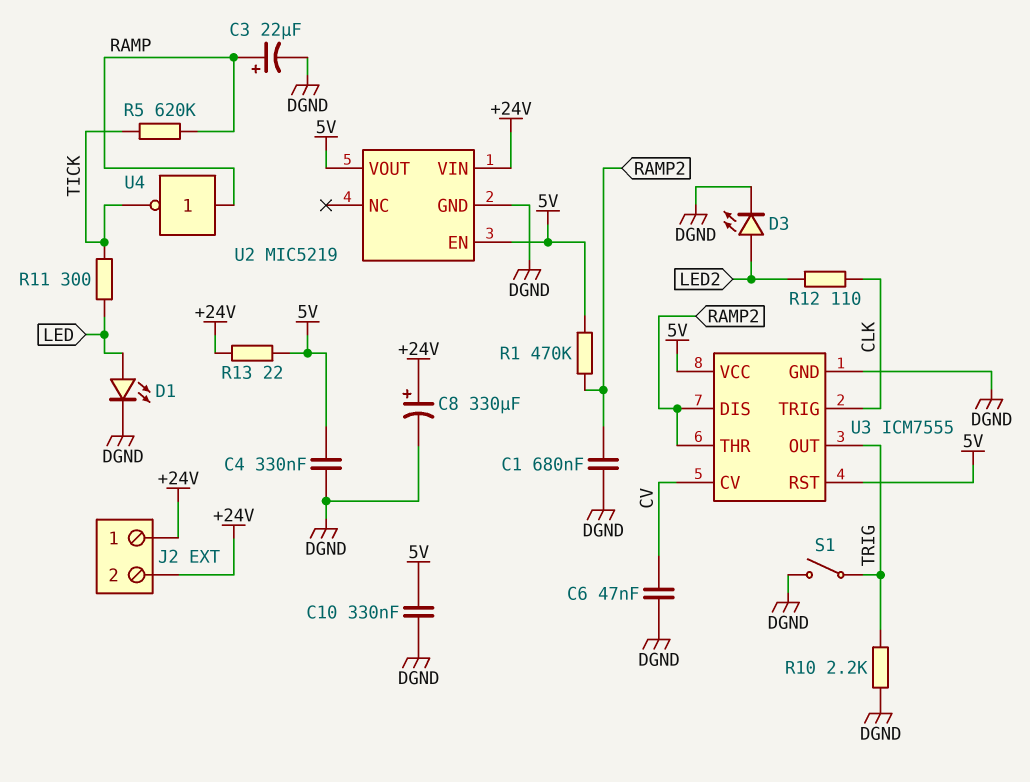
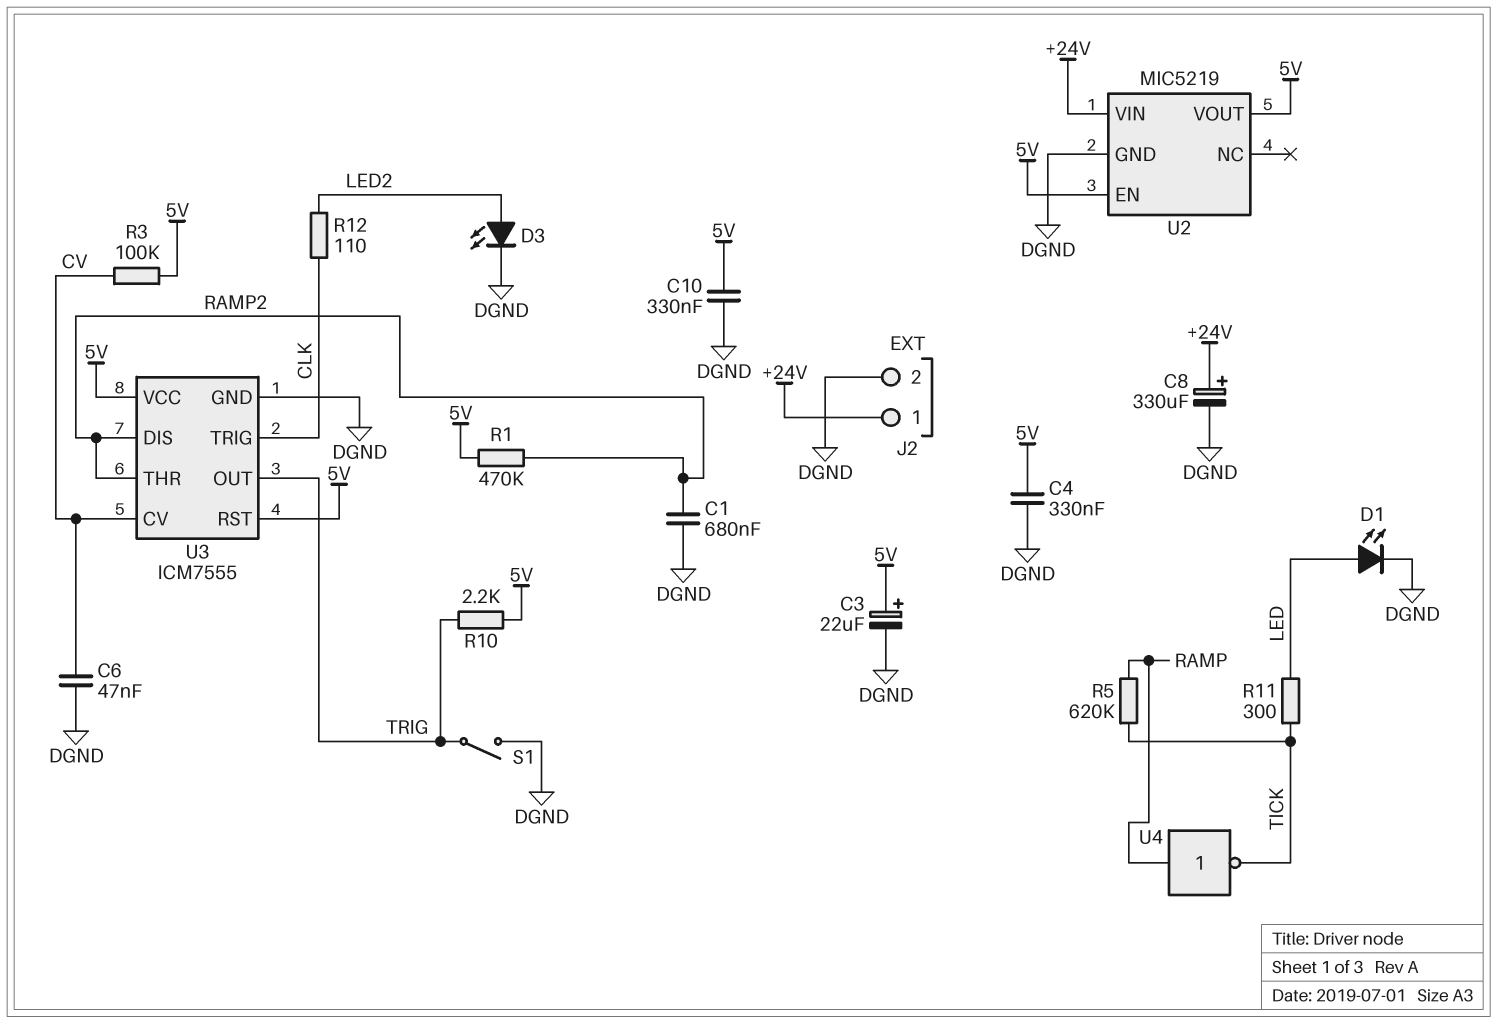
C3: 22uF (plus RAMP, minus DGND) -> 22uF (plus 5V, minus DGND)
J2 pin 2: +24V -> DGND
R3: none -> 100k (5V, CV)
R10: 2.2k (DGND, TRIG) -> 2.2k (5V, TRIG)
R13: 22 (+24V, 5V) -> none

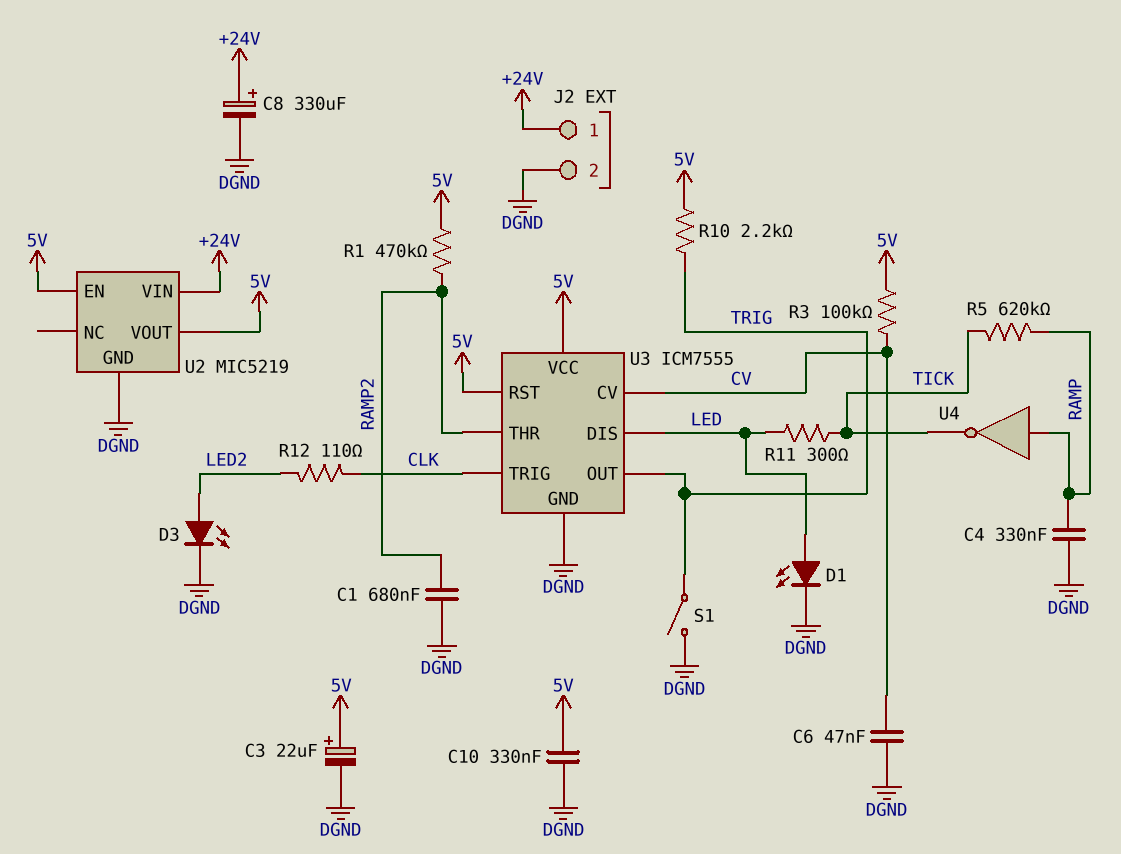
C4: 330nF (5V, DGND) -> 330nF (DGND, RAMP)
U3 pin DIS: RAMP2 -> LED

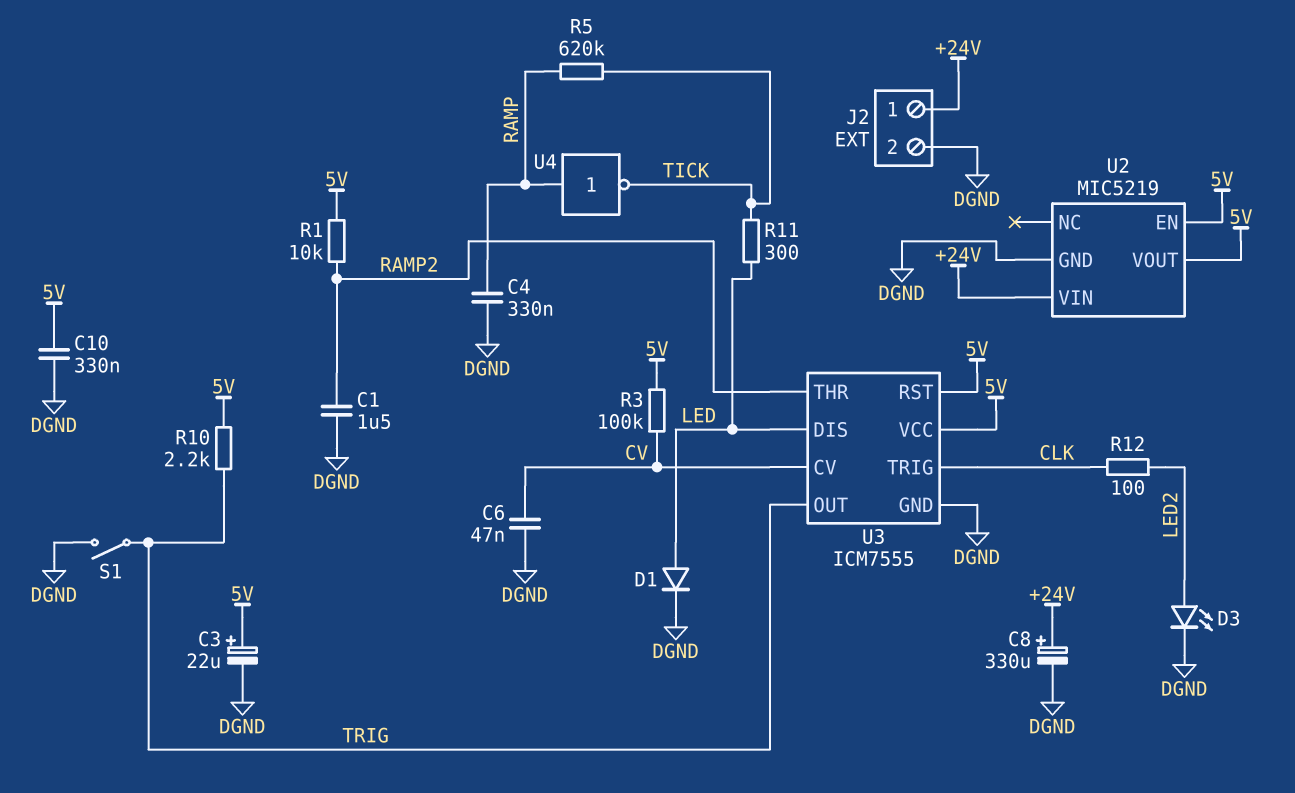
C1: 680nF (DGND, RAMP2) -> 1.5uF (DGND, RAMP2)
D1: LED (A LED, K DGND) -> diode (A LED, K DGND)
R1: 470k (5V, RAMP2) -> 10k (5V, RAMP2)
R12: 110 (CLK, LED2) -> 100 (CLK, LED2)

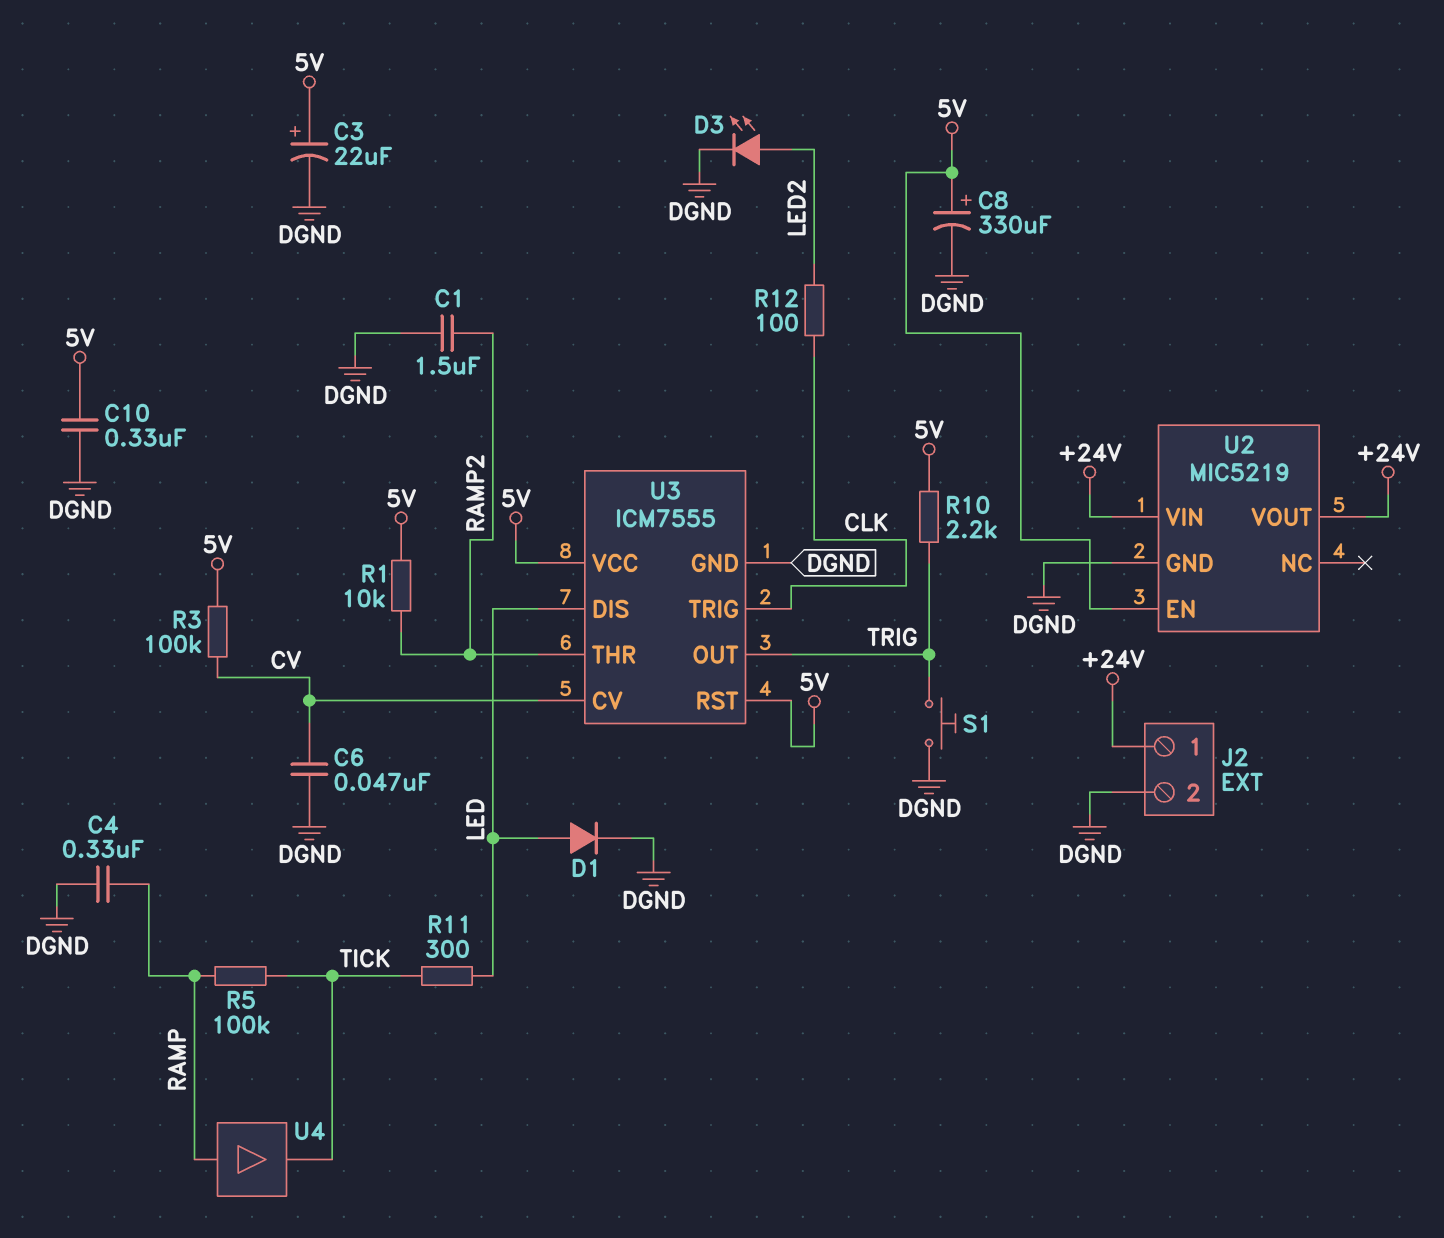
C8: 330uF (plus +24V, minus DGND) -> 330uF (plus 5V, minus DGND)
R5: 620k (RAMP, TICK) -> 100k (RAMP, TICK)
S1: switch (DGND, TRIG) -> button (DGND, TRIG)
U2 pin VOUT: 5V -> +24V
U4: NOT (in RAMP, out TICK) -> buffer (in RAMP, out TICK)

